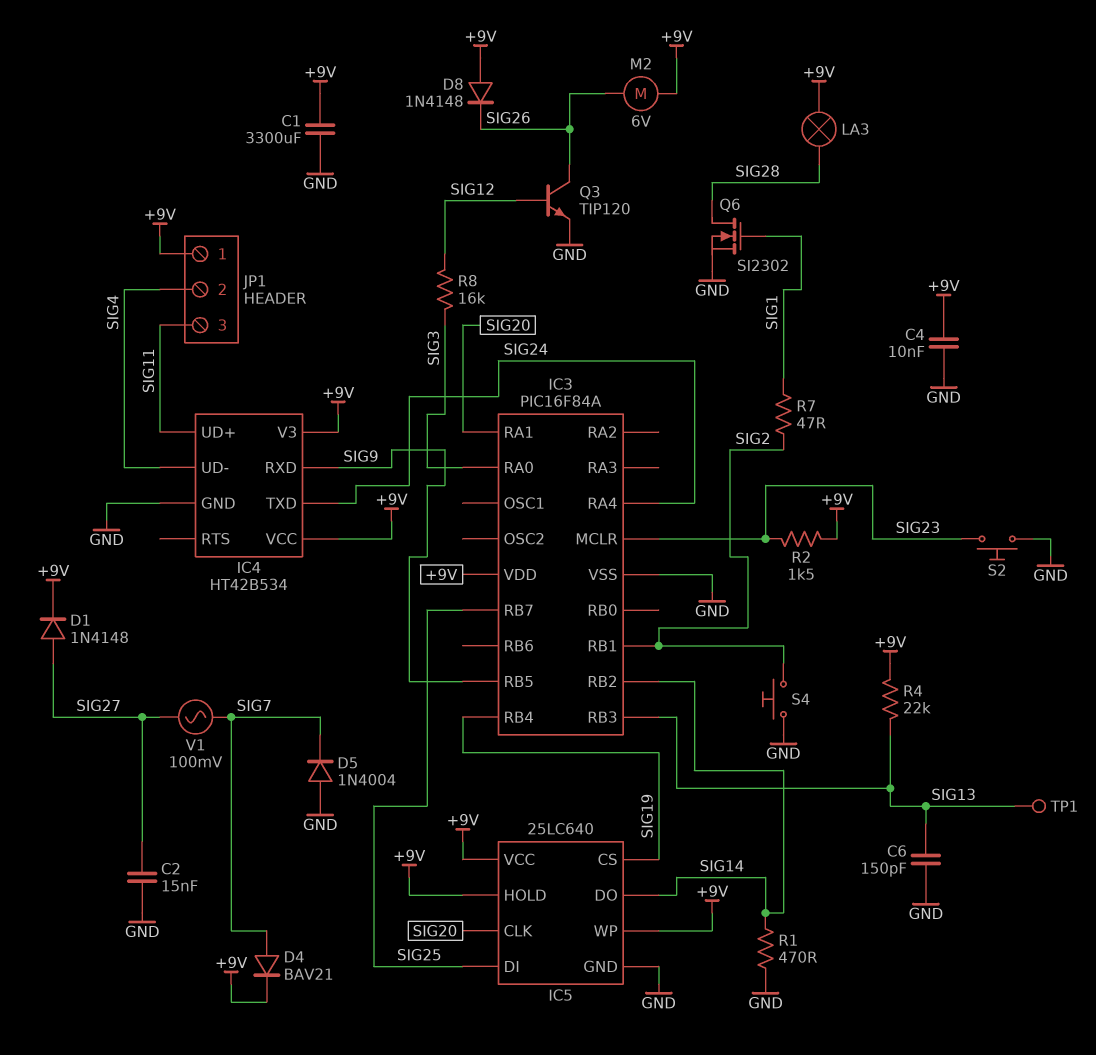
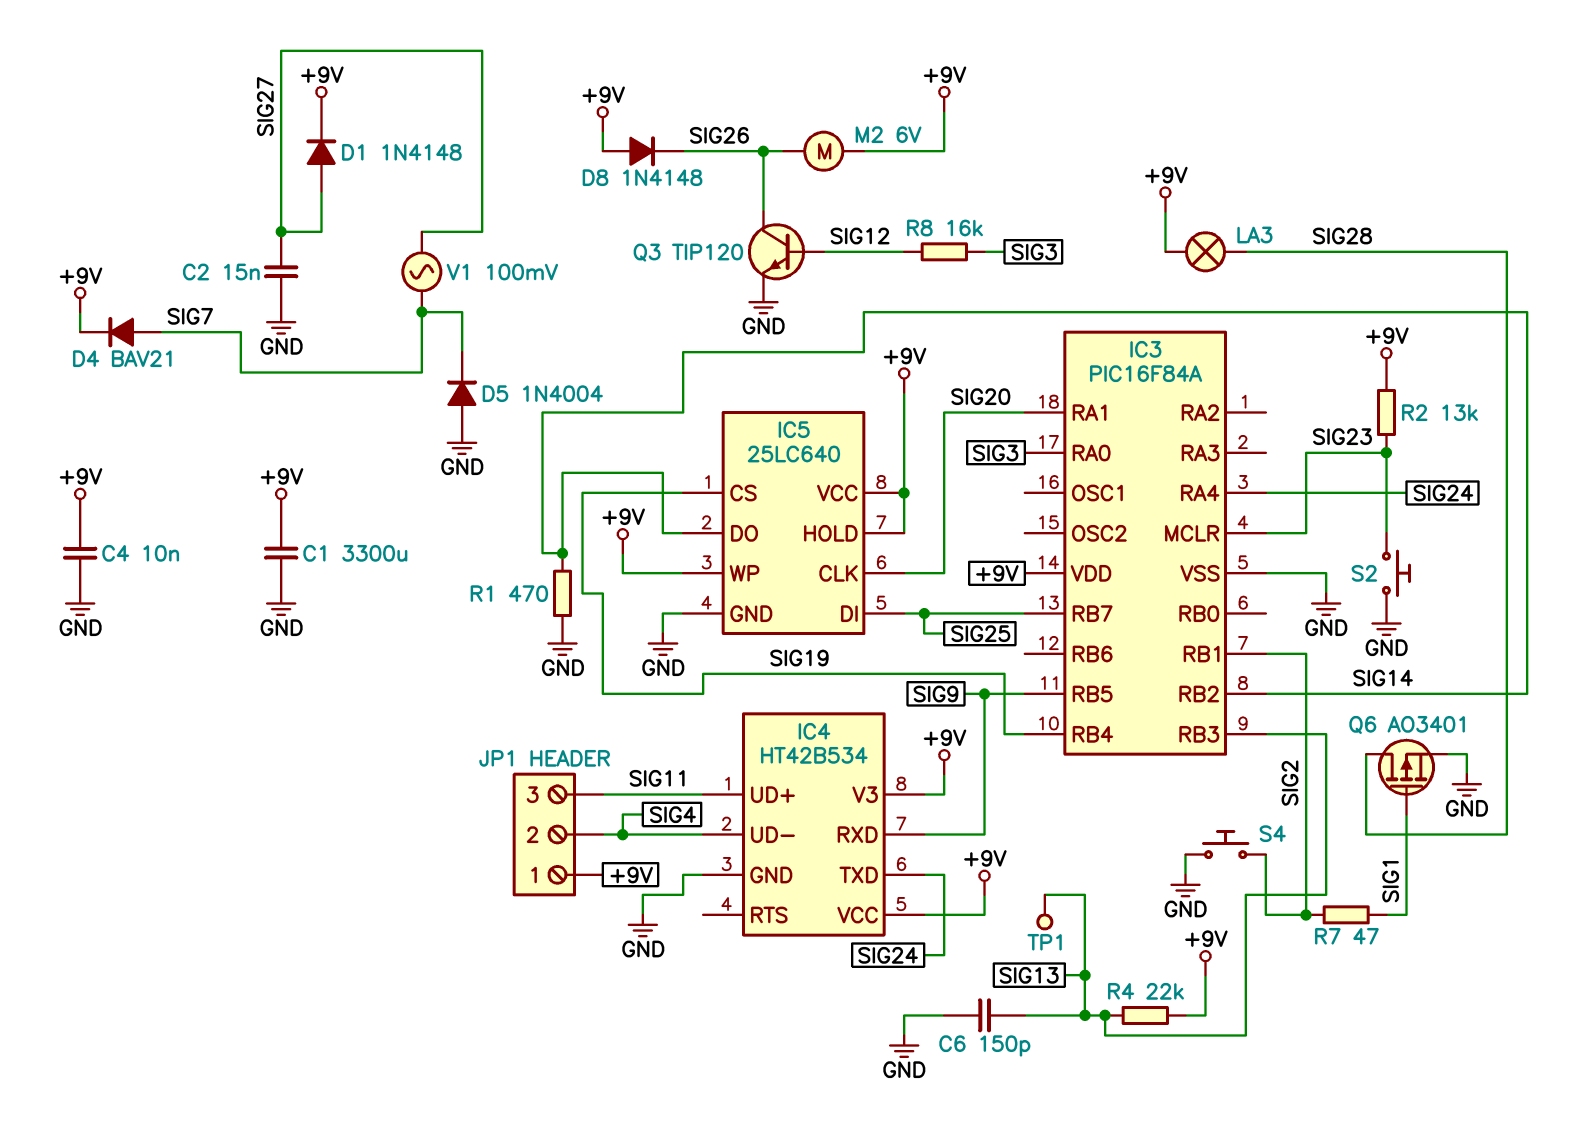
Q6: NMOS SI2302 (G SIG1, D SIG28, S GND) -> PMOS AO3401 (G SIG1, D SIG28, S GND)
R2: 1.5k (+9V, SIG23) -> 13k (+9V, SIG23)

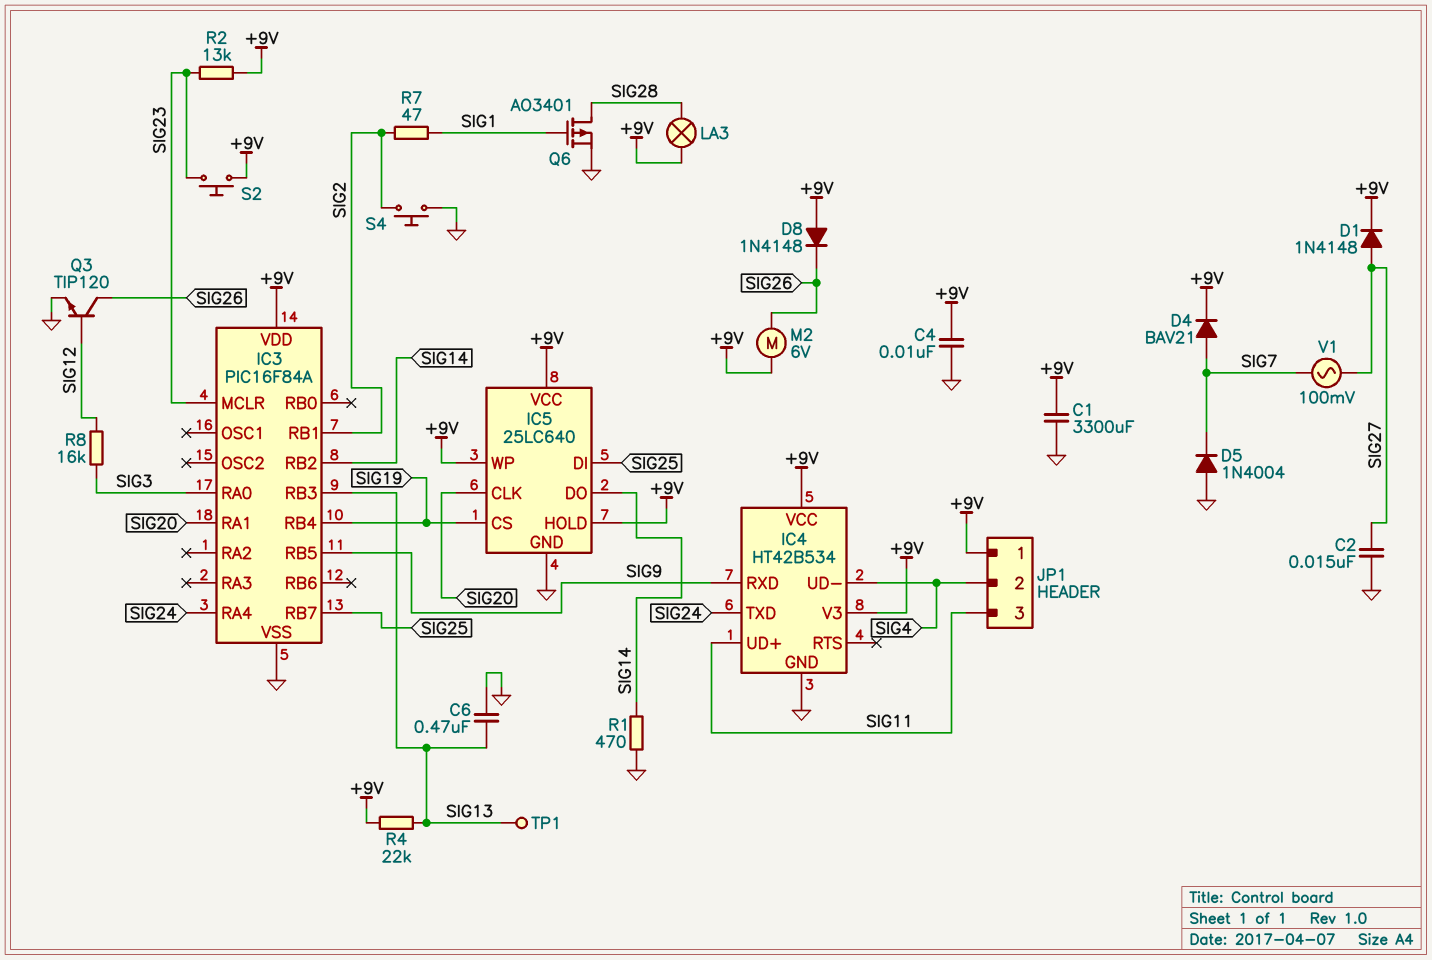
C6: 150pF (GND, SIG13) -> 470nF (GND, SIG13)
S2: button (GND, SIG23) -> button (+9V, SIG23)

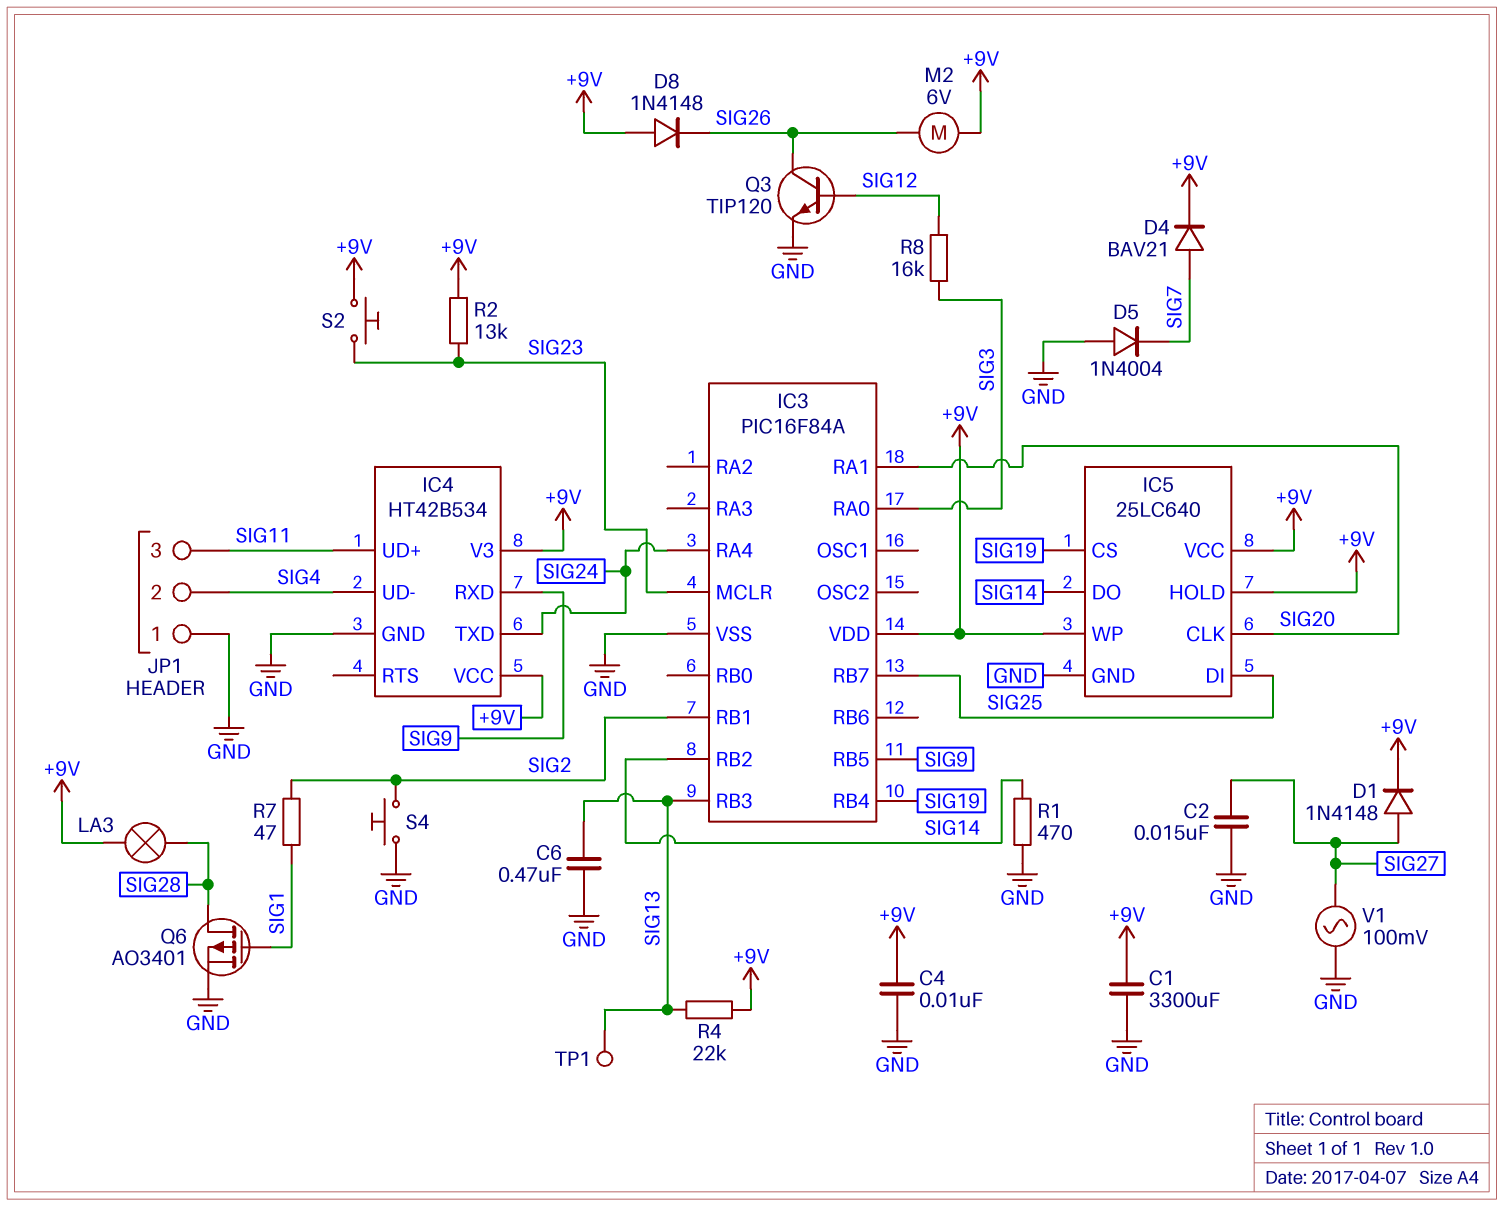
JP1 pin 1: +9V -> GND
V1: AC 100mV (SIG7, SIG27) -> AC 100mV (GND, SIG27)

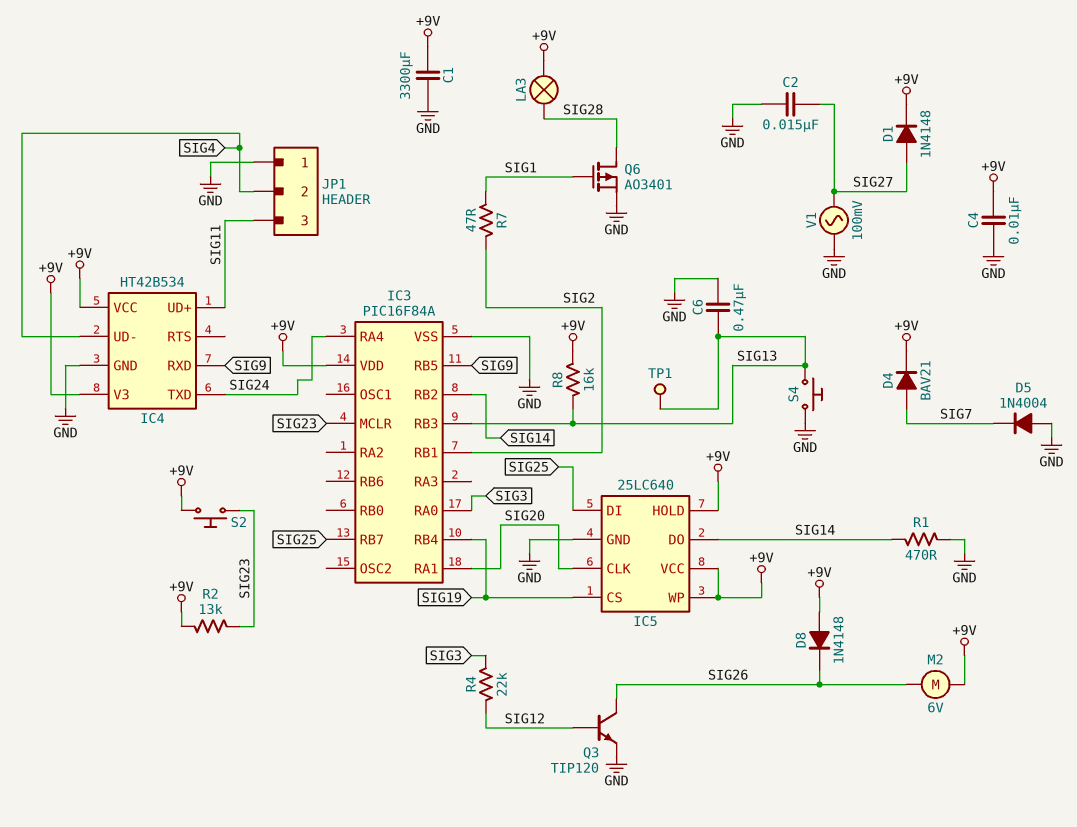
R4: 22k (+9V, SIG13) -> 22k (SIG3, SIG12)
R8: 16k (SIG3, SIG12) -> 16k (+9V, SIG13)
S4: button (GND, SIG2) -> button (GND, SIG13)

